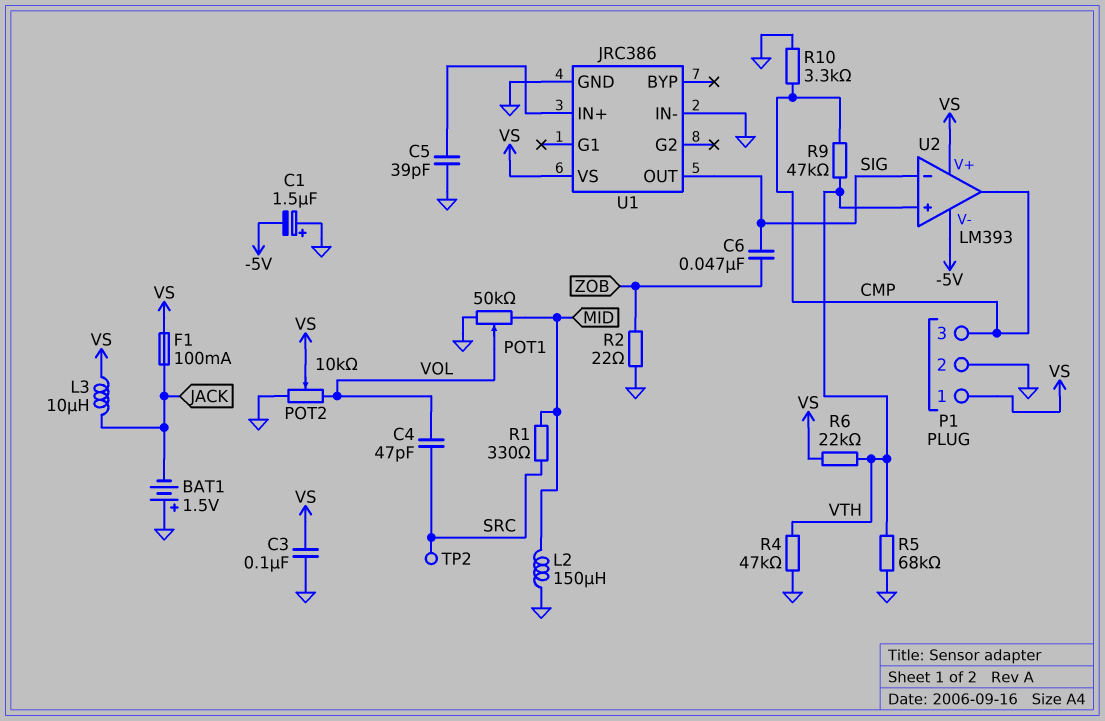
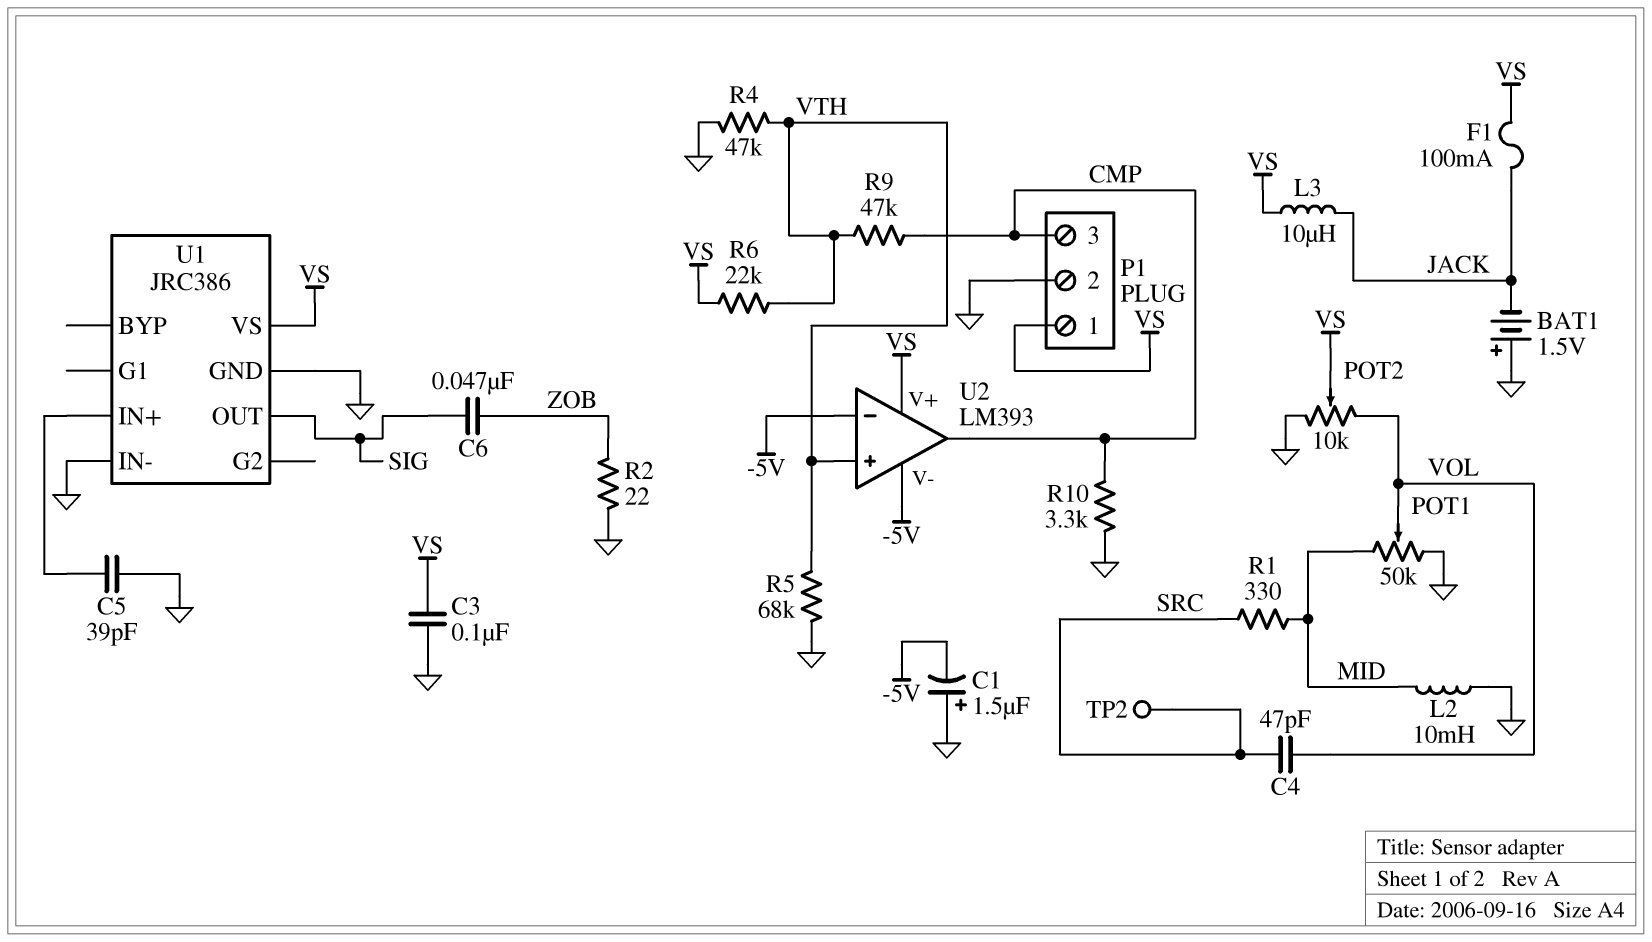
L2: 150uH (GND, MID) -> 10mH (GND, MID)
U2 pin in-: SIG -> -5V

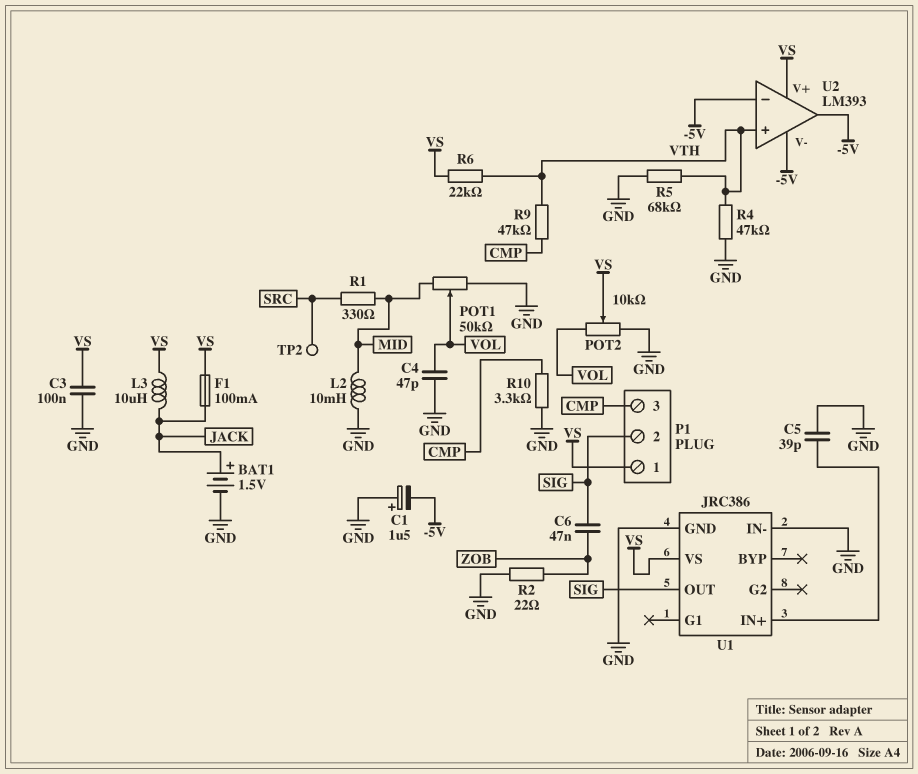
BAT1: 1.5V (plus GND, minus JACK) -> 1.5V (plus JACK, minus GND)
C4: 47pF (SRC, VOL) -> 47pF (GND, VOL)
P1 pin 2: GND -> SIG
U2 pin out: CMP -> -5V

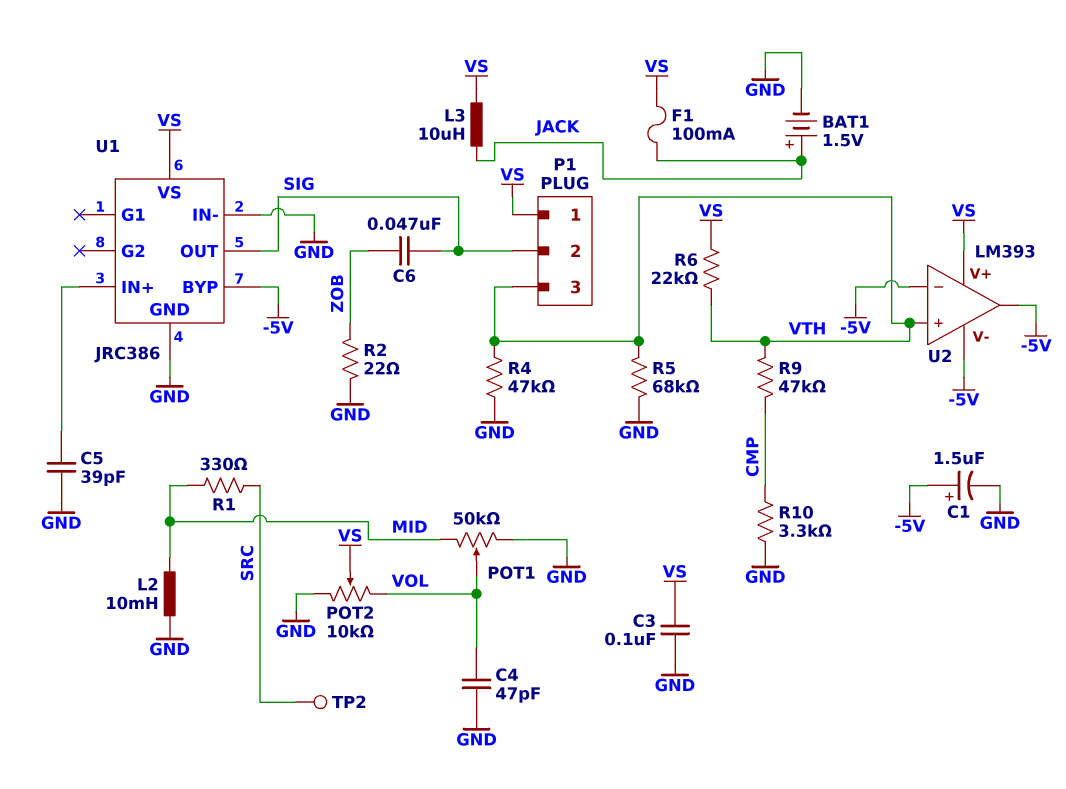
C1: 1.5uF (plus GND, minus -5V) -> 1.5uF (plus -5V, minus GND)
P1 pin 3: CMP -> VTH
U1 pin BYP: none -> -5V

